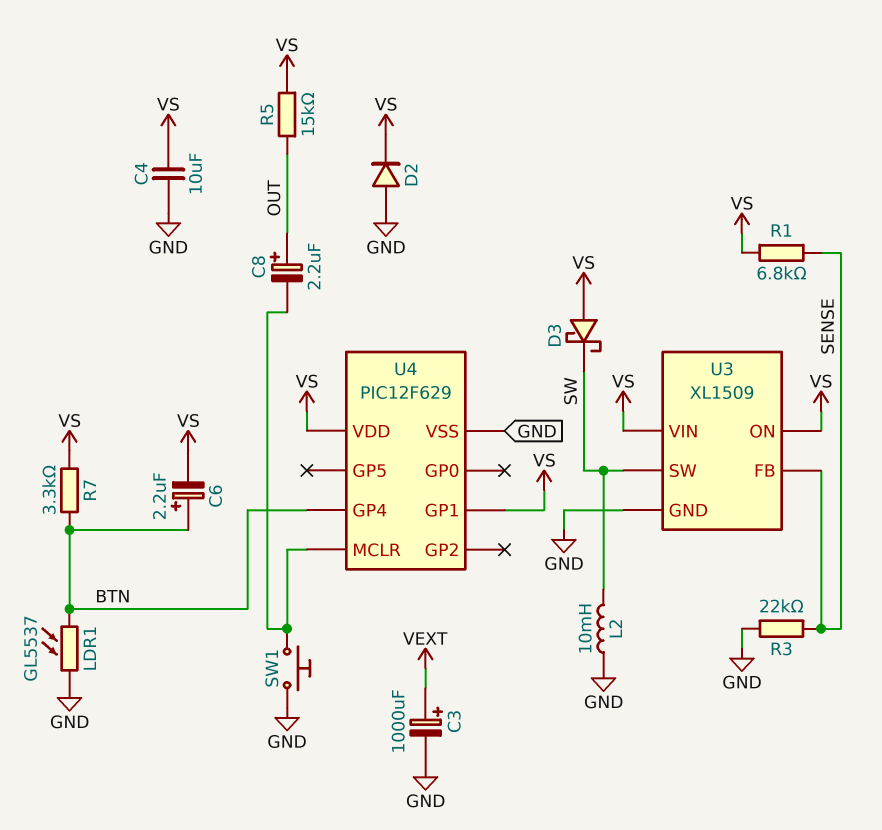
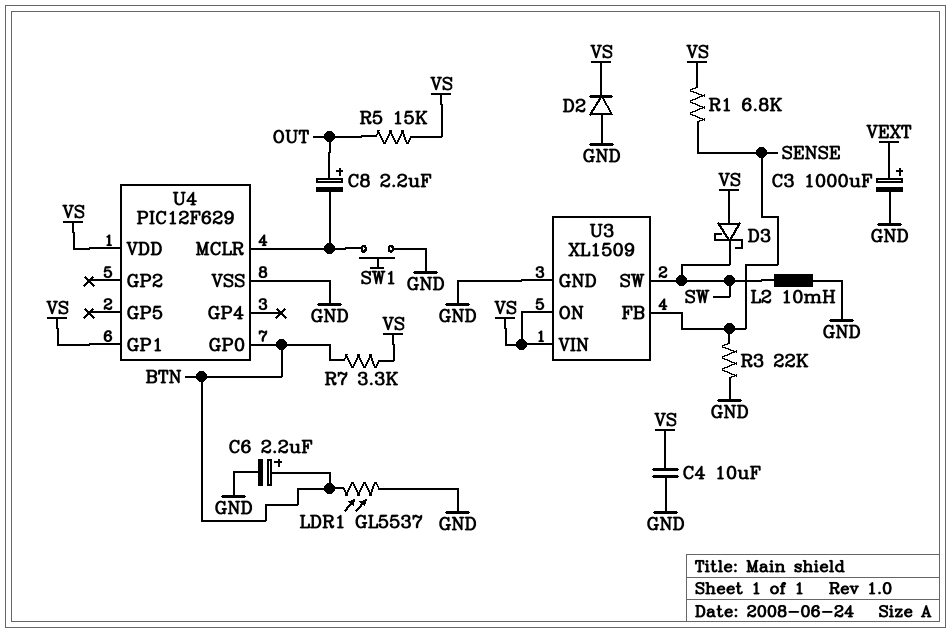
C6: 2.2uF (plus BTN, minus VS) -> 2.2uF (plus BTN, minus GND)
U4 pin GP0: none -> BTN
U4 pin GP4: BTN -> none

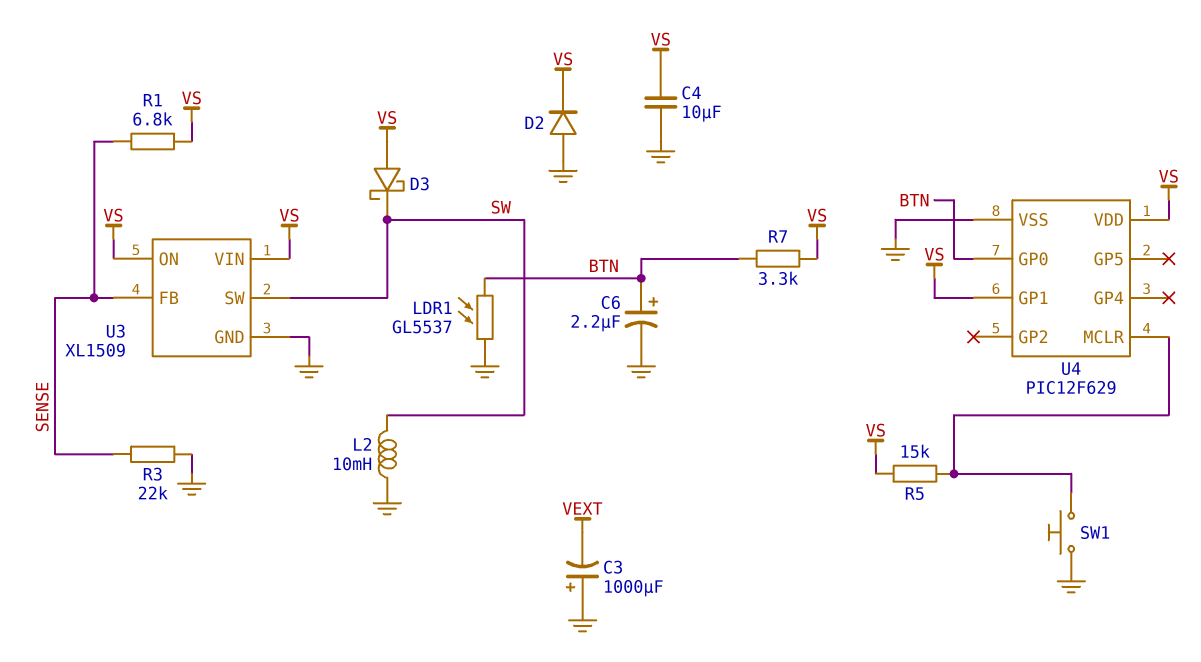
C3: 1000uF (plus VEXT, minus GND) -> 1000uF (plus GND, minus VEXT)
C8: 2.2uF (plus OUT, minus U4/MCLR) -> none
R5: 15k (OUT, VS) -> 15k (U4/MCLR, VS)

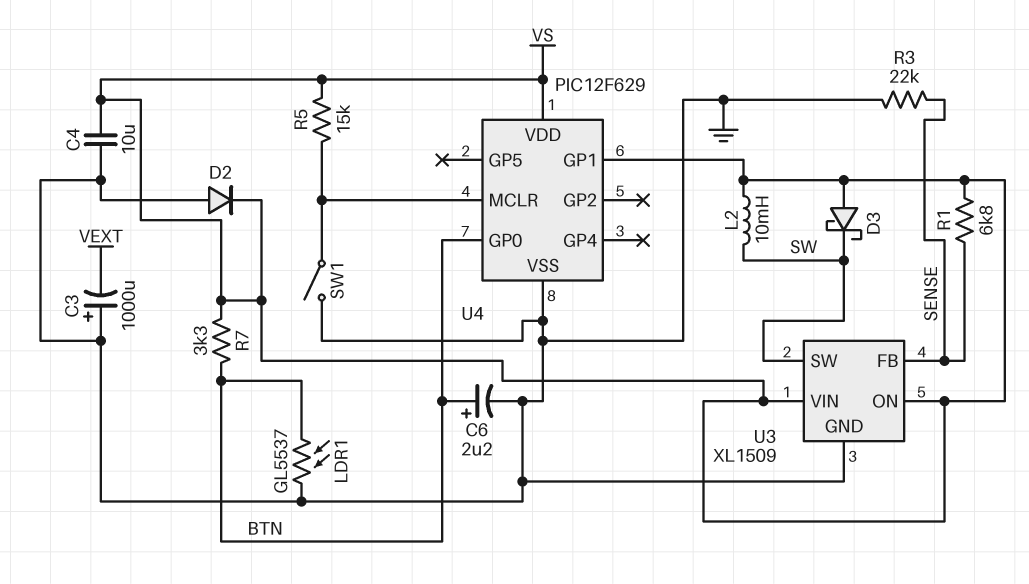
L2: 10mH (GND, SW) -> 10mH (SW, VS)
SW1: button (GND, U4/MCLR) -> switch (GND, U4/MCLR)

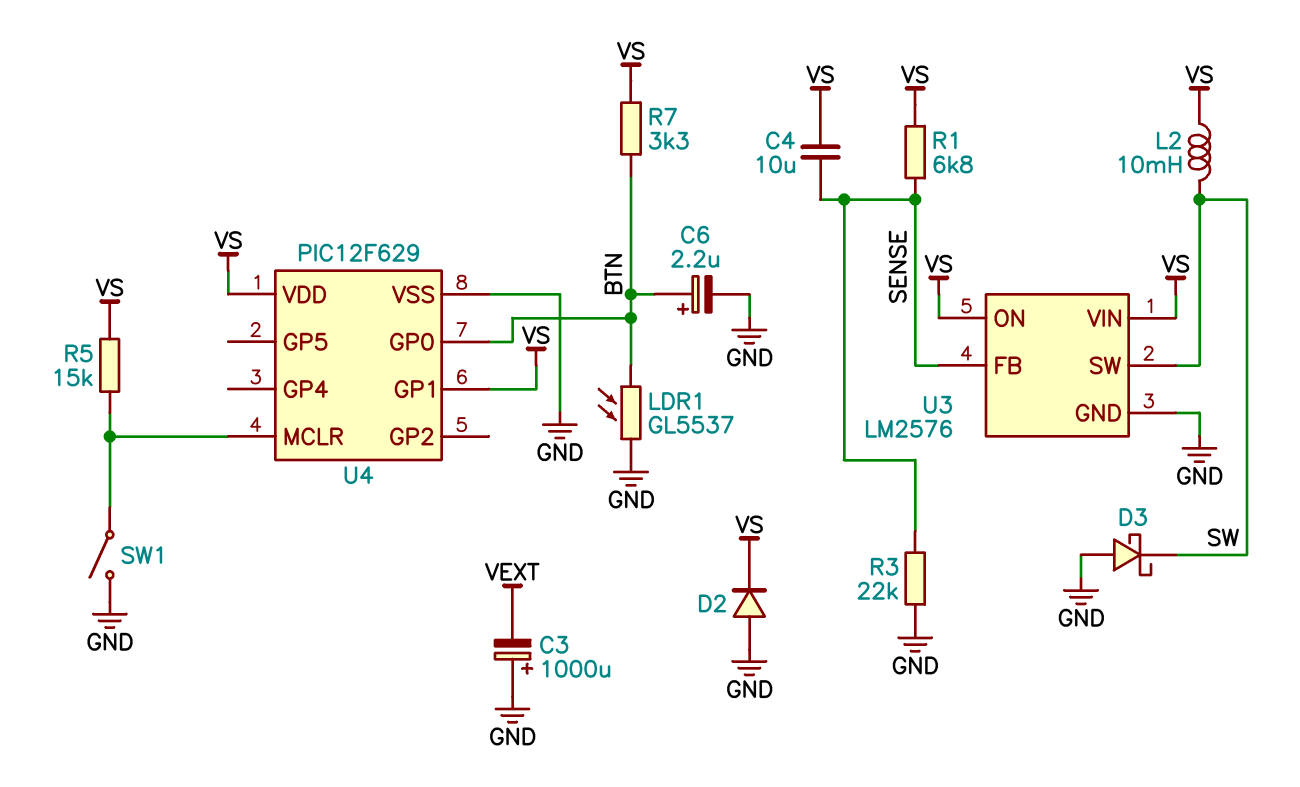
C4: 10uF (GND, VS) -> 10uF (SENSE, VS)
D3: schottky (A VS, K SW) -> schottky (A GND, K SW)
U3: XL1509 -> LM2576

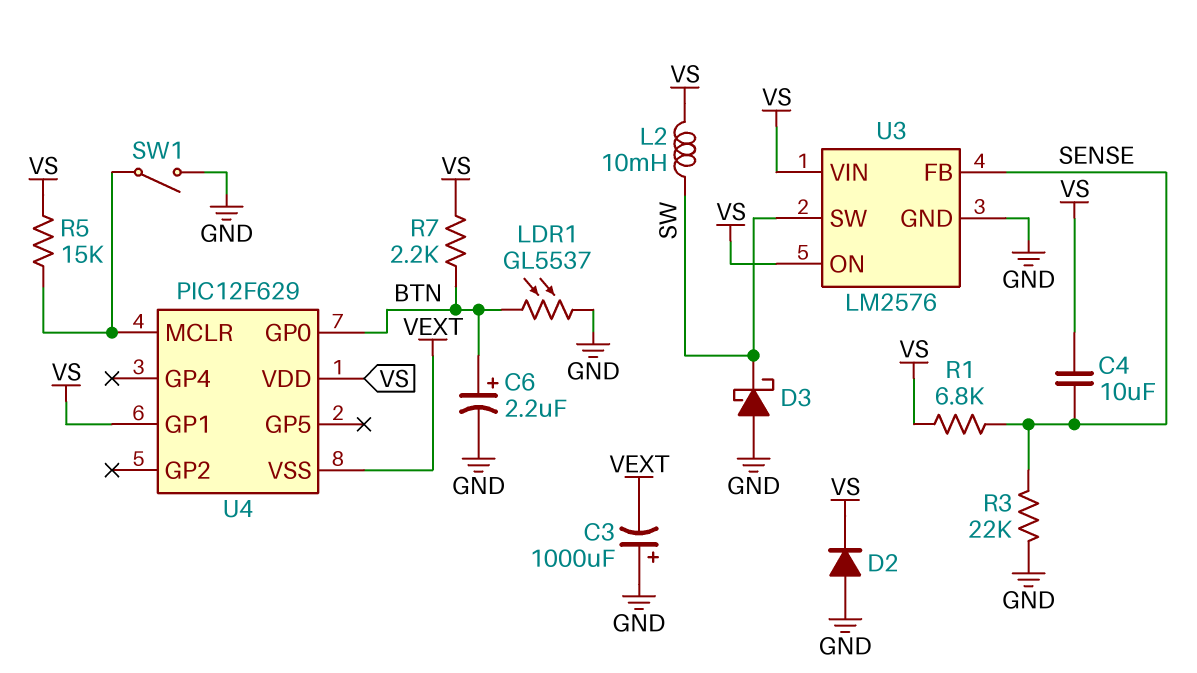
R7: 3.3k (BTN, VS) -> 2.2k (BTN, VS)
U4 pin VSS: GND -> VEXT

